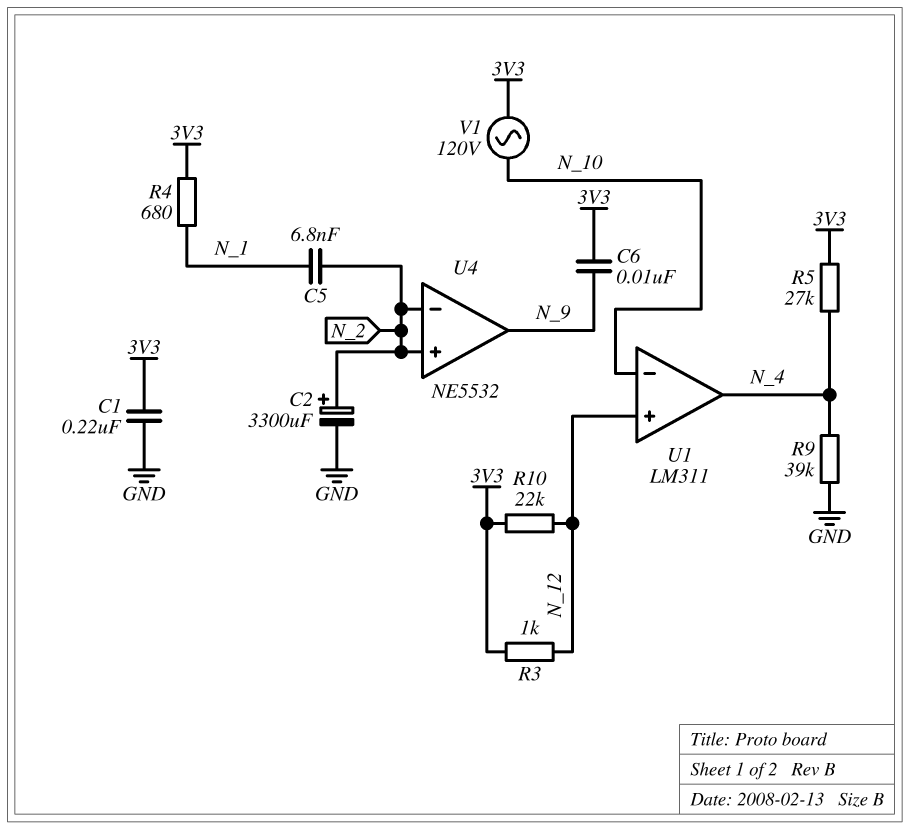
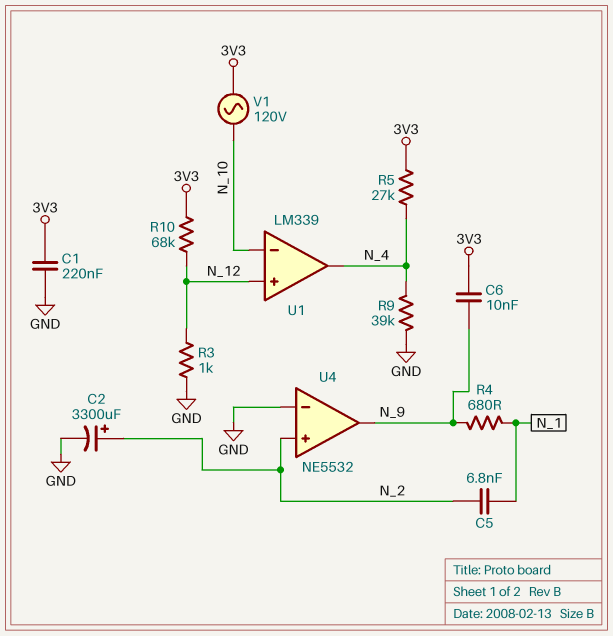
R3: 1k (3V3, N_12) -> 1k (GND, N_12)
R4: 680 (3V3, N_1) -> 680 (N_1, N_9)
R10: 22k (3V3, N_12) -> 68k (3V3, N_12)
U1: LM311 -> LM339
U4 pin in-: N_2 -> GND

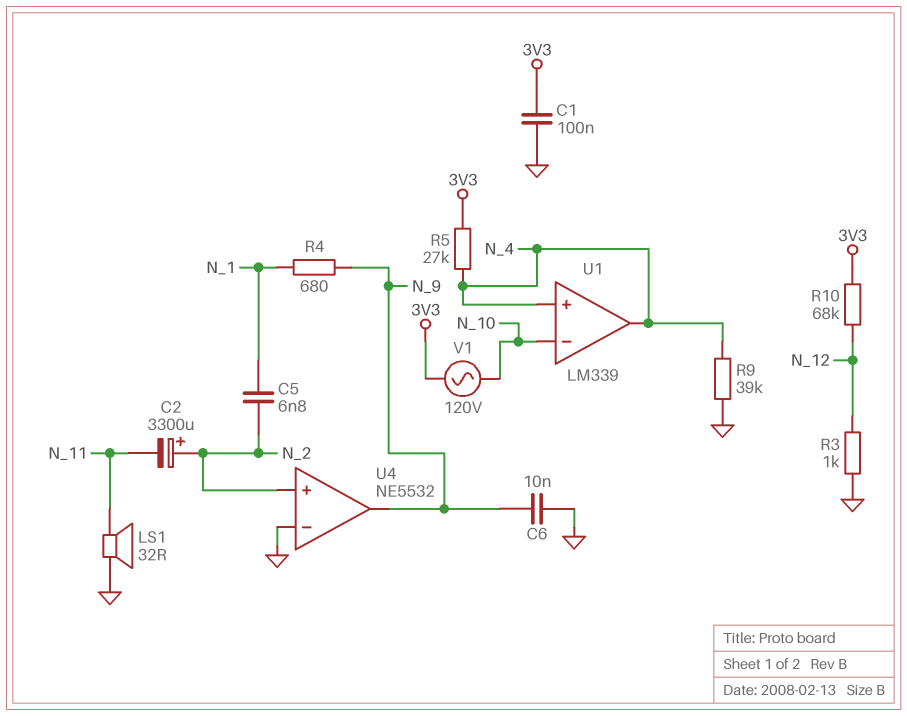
C1: 220nF (3V3, GND) -> 100nF (3V3, GND)
C2: 3300uF (plus N_2, minus GND) -> 3300uF (plus N_2, minus N_11)
C6: 10nF (3V3, N_9) -> 10nF (GND, N_9)
LS1: none -> speaker 32R (GND, N_11)
U1 pin in+: N_12 -> N_4

